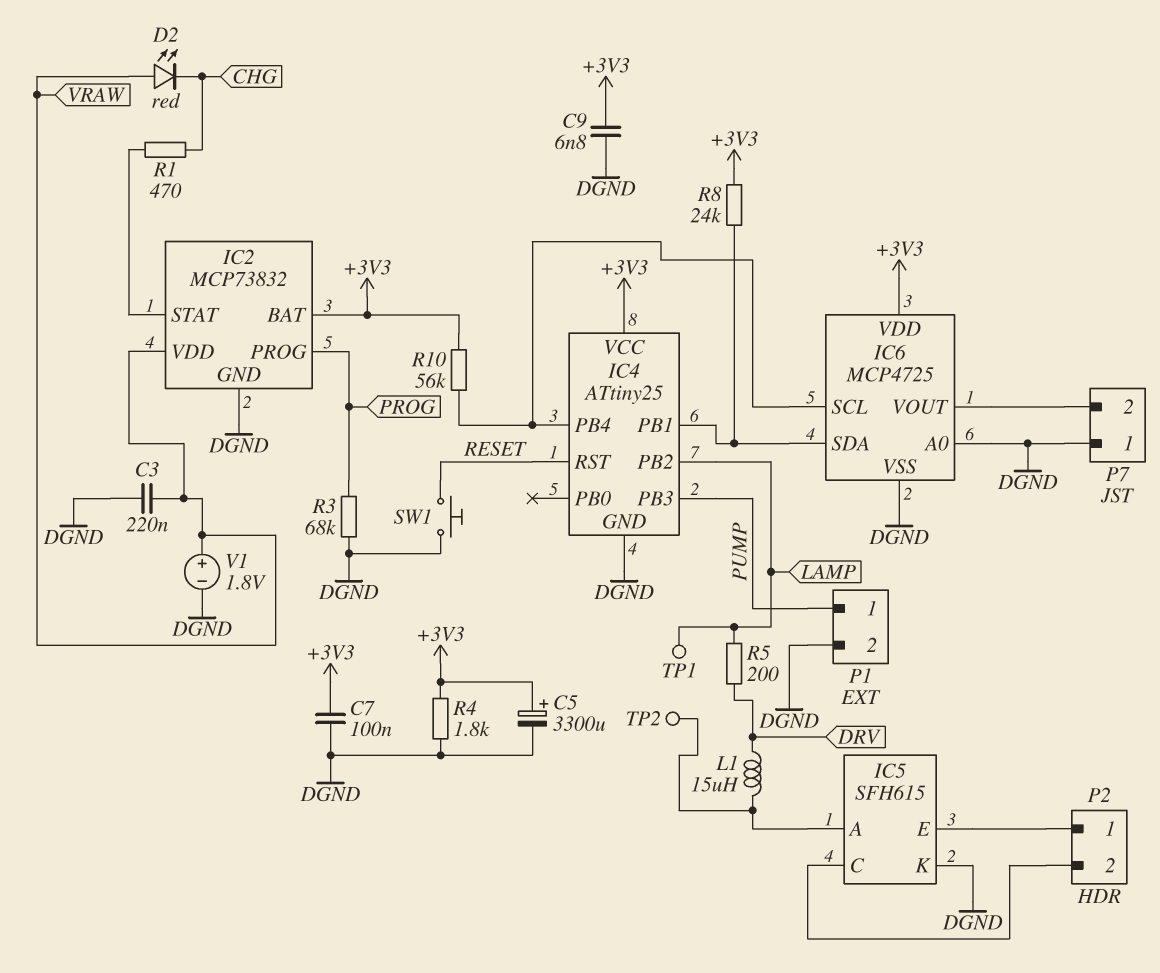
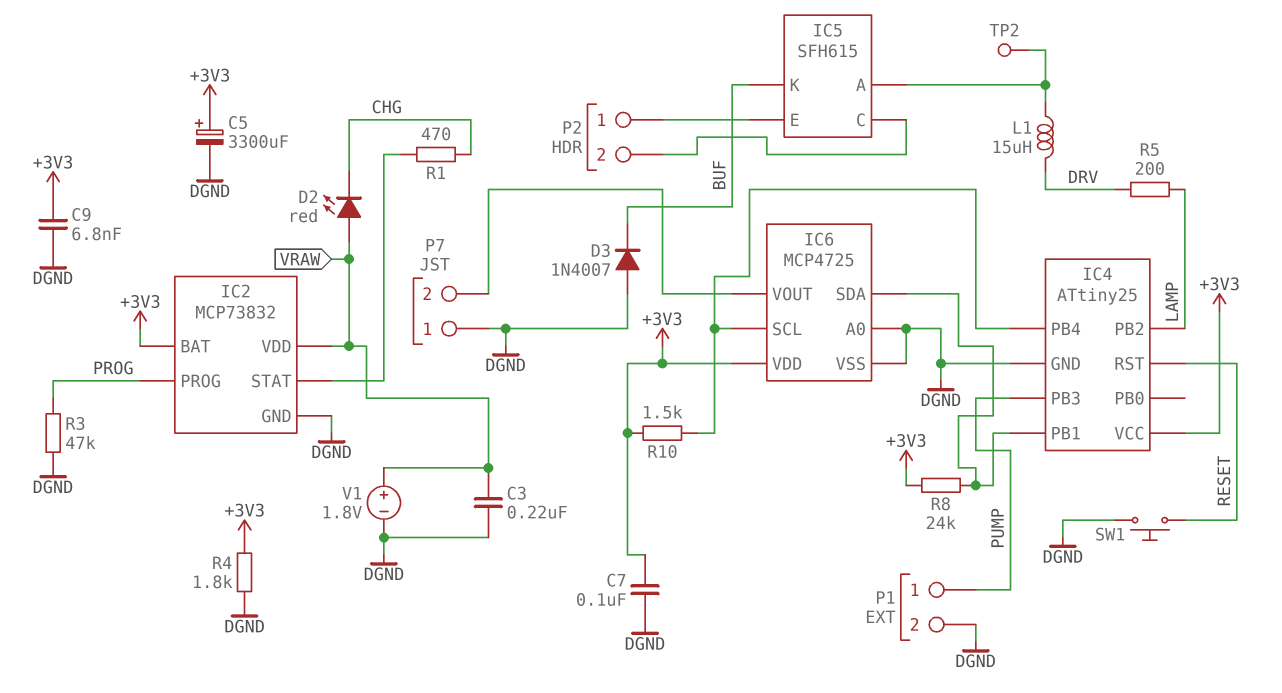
D3: none -> diode 1N4007 (A DGND, K BUF)
IC5 pin K: DGND -> BUF
R3: 68k (DGND, PROG) -> 47k (DGND, PROG)
R10: 56k (+3V3, IC4/PB4) -> 1.5k (+3V3, IC4/PB4)
TP1: test point (LAMP) -> none

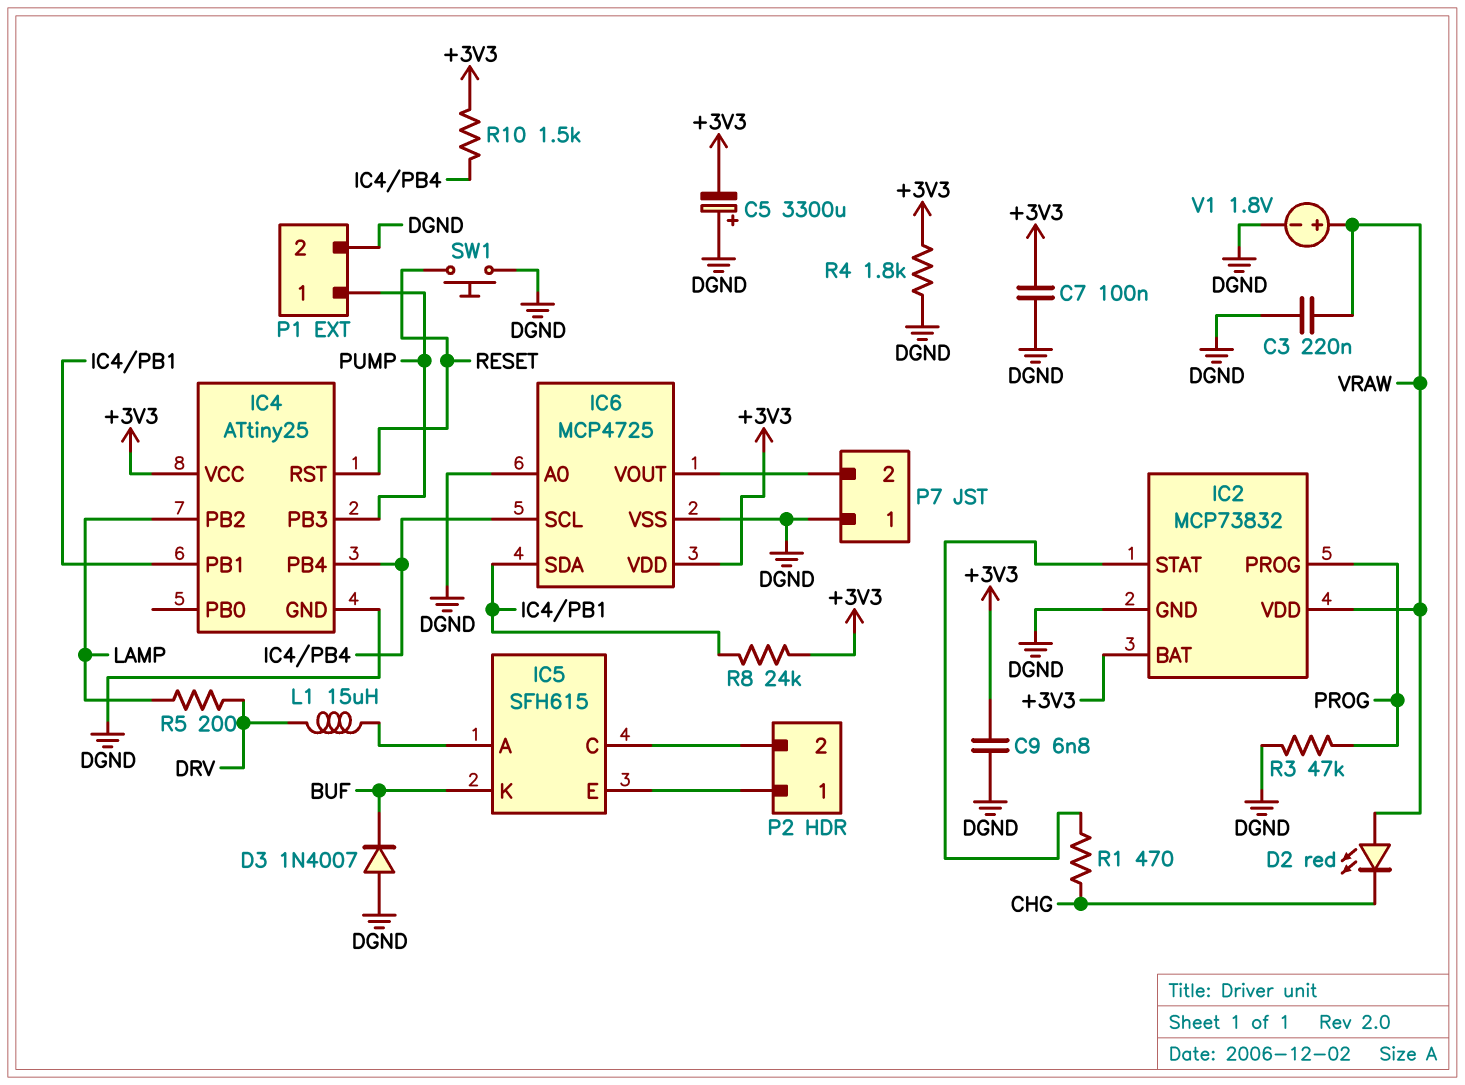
C5: 3300uF (plus +3V3, minus DGND) -> 3300uF (plus DGND, minus +3V3)
TP2: test point (IC5/A) -> none

